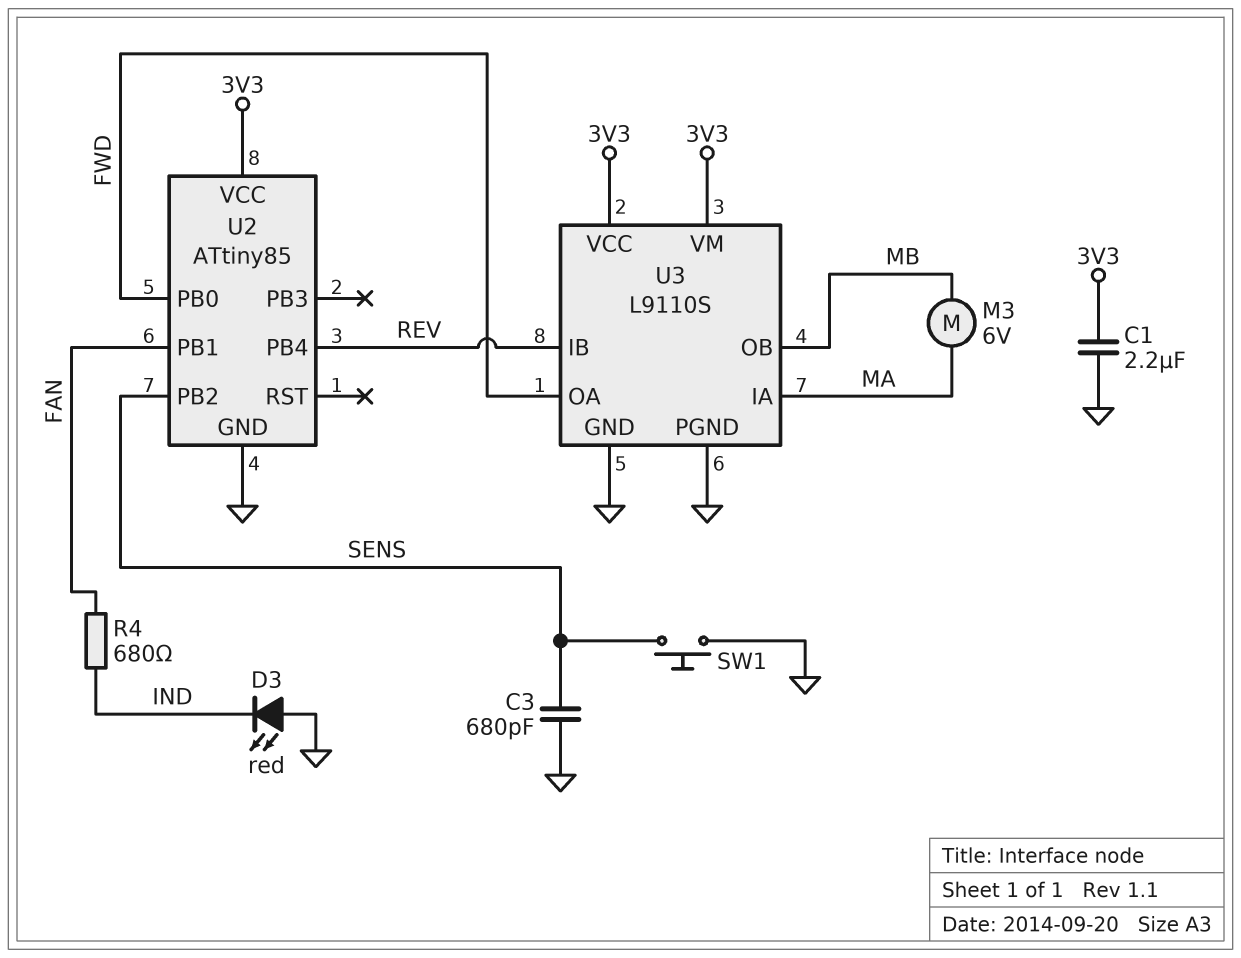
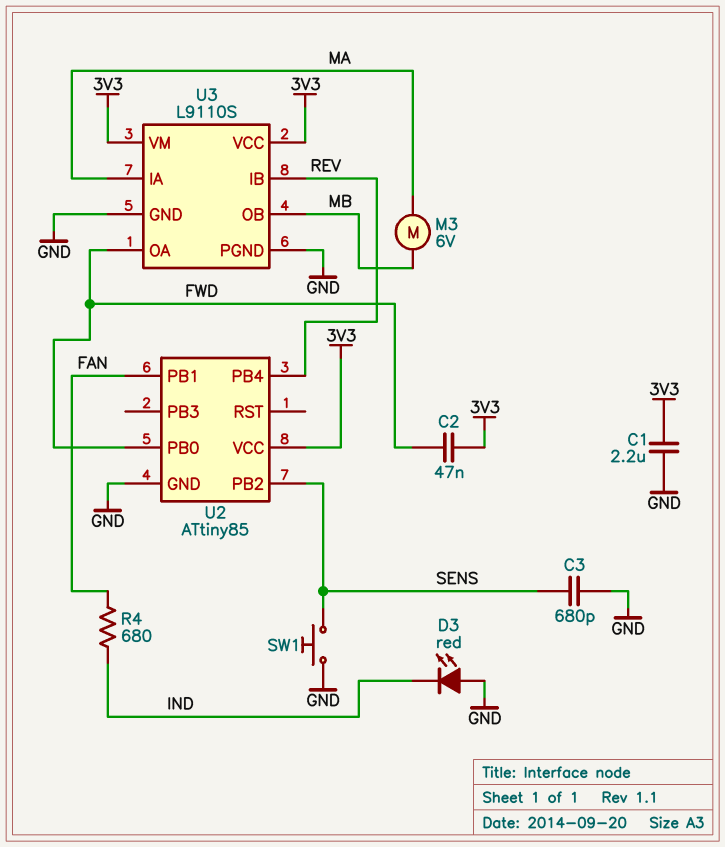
C2: none -> 47nF (3V3, FWD)

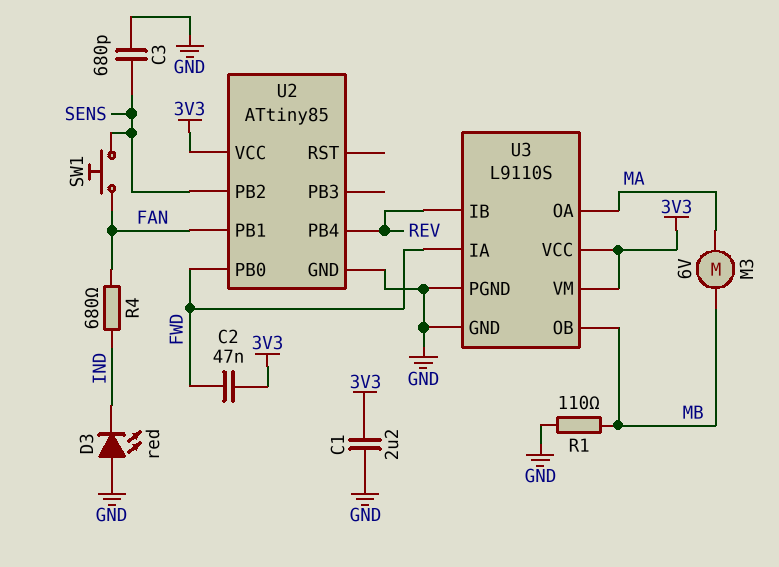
R1: none -> 110 (GND, MB)
SW1: button (GND, SENS) -> button (FAN, SENS)
U3 pin IA: MA -> FWD
U3 pin OA: FWD -> MA

